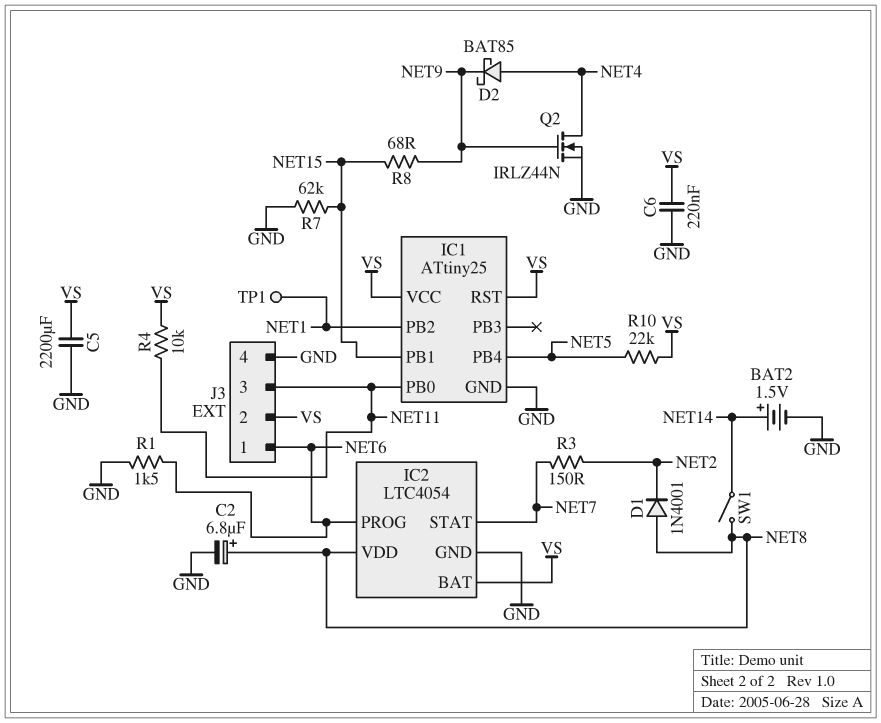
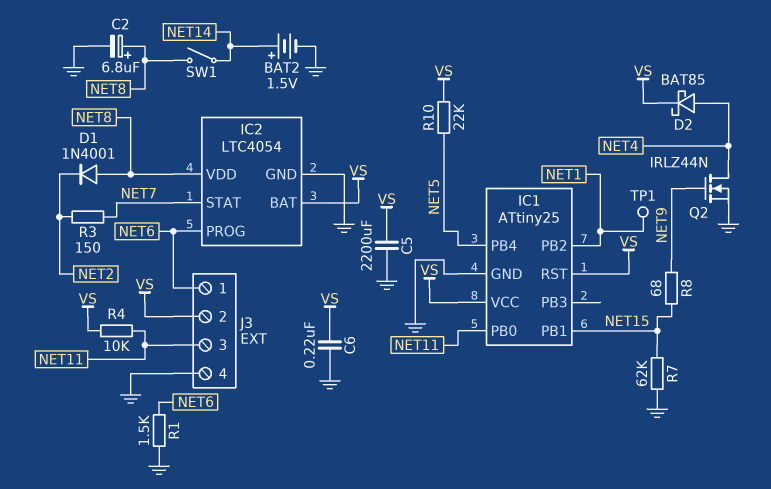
D2: schottky BAT85 (A NET4, K NET9) -> schottky BAT85 (A NET4, K VS)

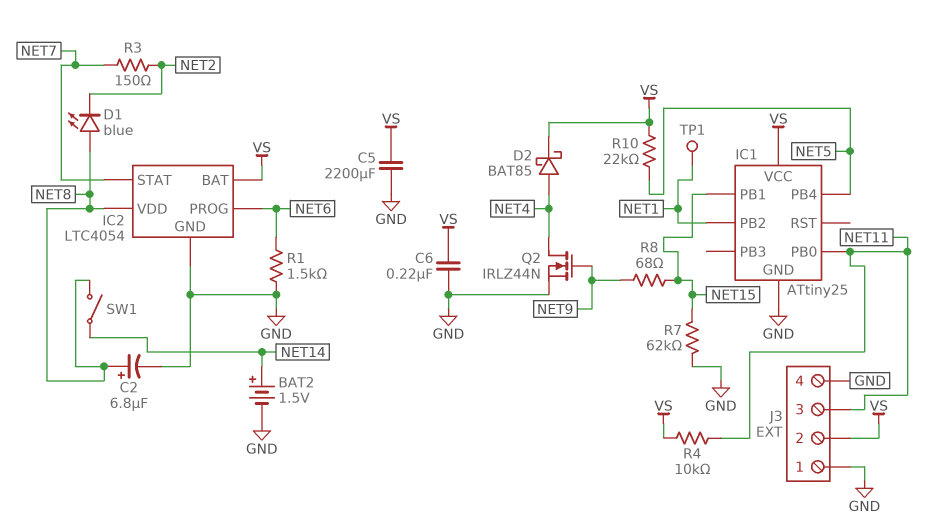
D1: diode 1N4001 (A NET8, K NET2) -> LED blue (A NET8, K NET2)
IC1 pin RST: VS -> none
J3 pin 1: NET6 -> GND

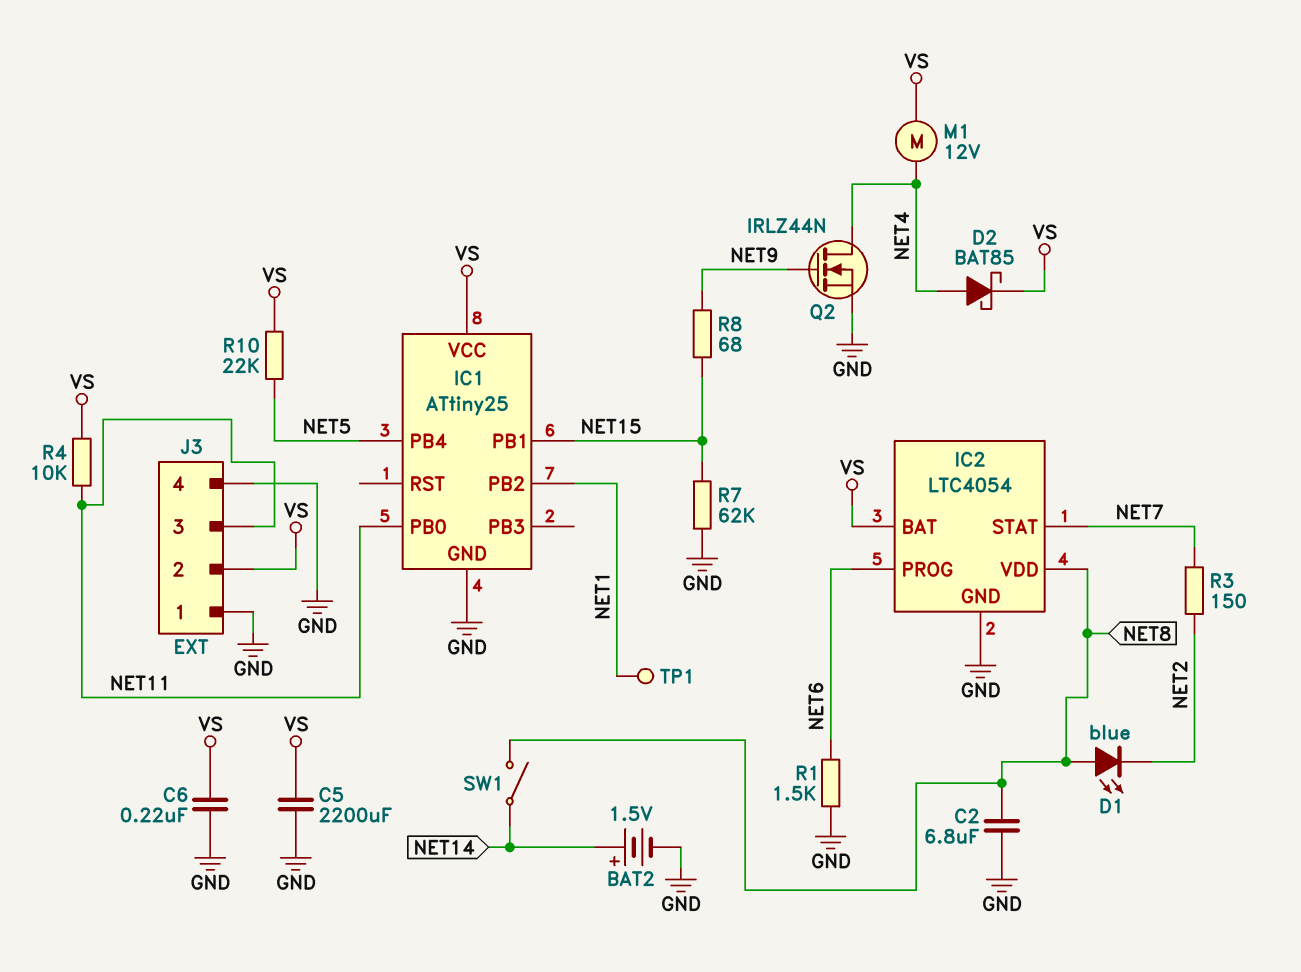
C2: 6.8uF (plus NET8, minus GND) -> 6.8uF (GND, NET8)
M1: none -> motor 12V (NET4, VS)

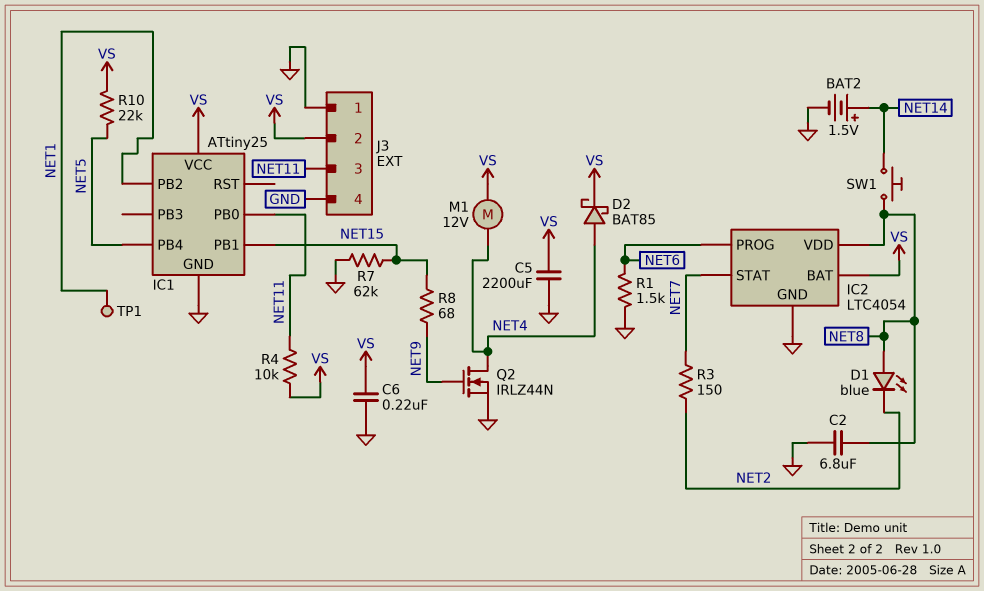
SW1: switch (NET8, NET14) -> button (NET8, NET14)

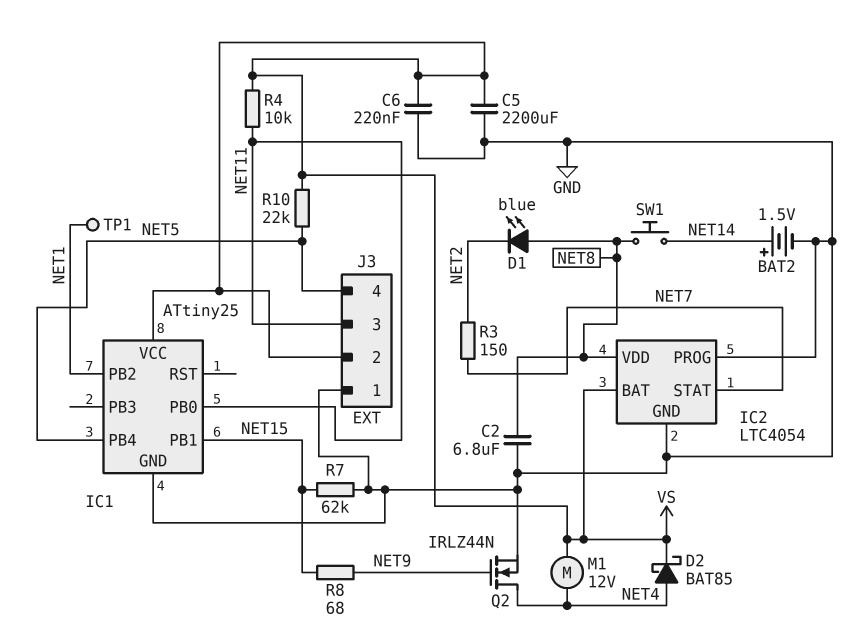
IC2 pin PROG: NET6 -> GND
J3 pin 4: GND -> NET5
R1: 1.5k (GND, NET6) -> none

